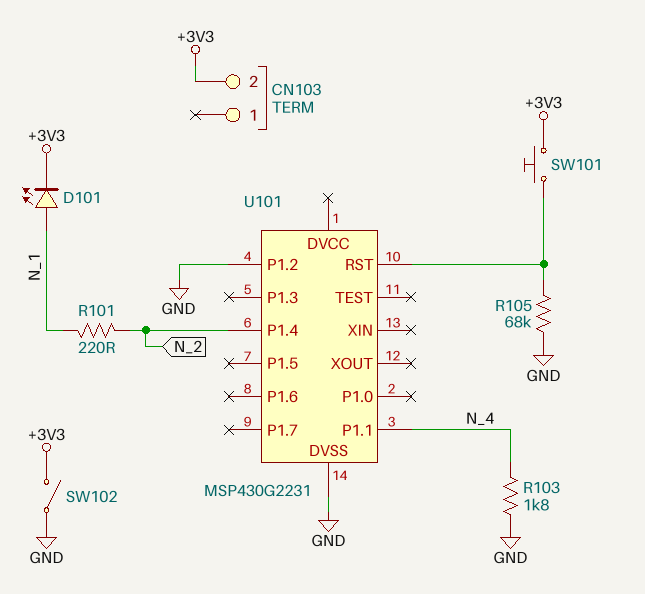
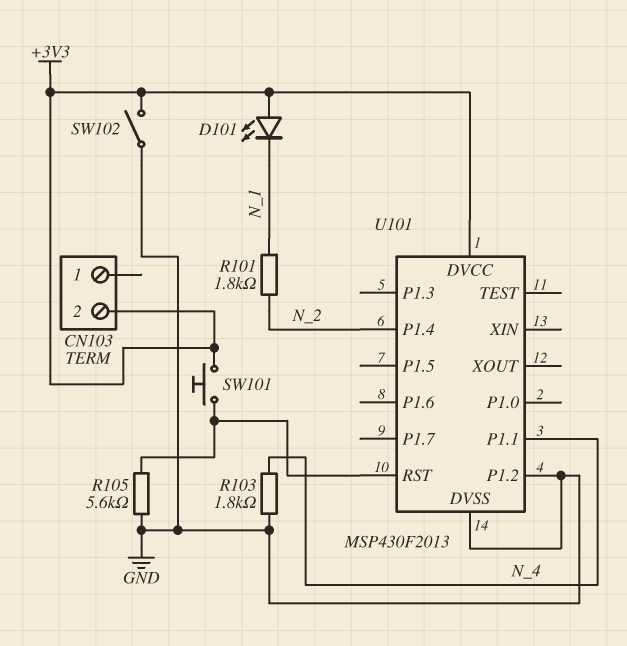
D101: LED (A N_1, K +3V3) -> LED (A +3V3, K N_1)
R101: 220 (N_1, N_2) -> 1.8k (N_1, N_2)
R105: 68k (GND, U101/RST) -> 5.6k (GND, U101/RST)
U101: MSP430G2231 -> MSP430F2013
U101 pin DVCC: none -> +3V3

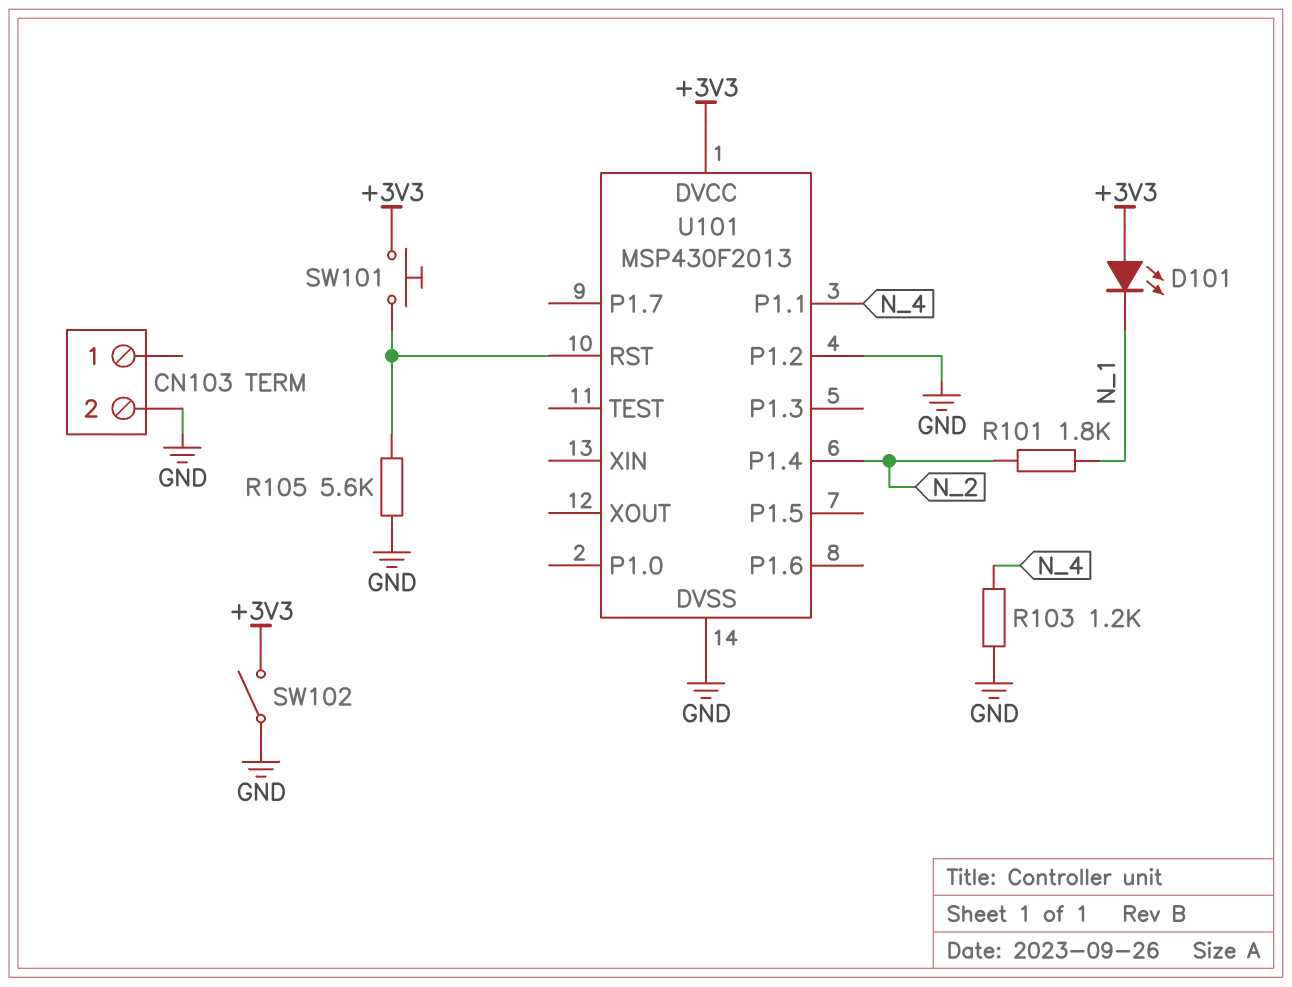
CN103 pin 2: +3V3 -> GND
R103: 1.8k (GND, N_4) -> 1.2k (GND, N_4)

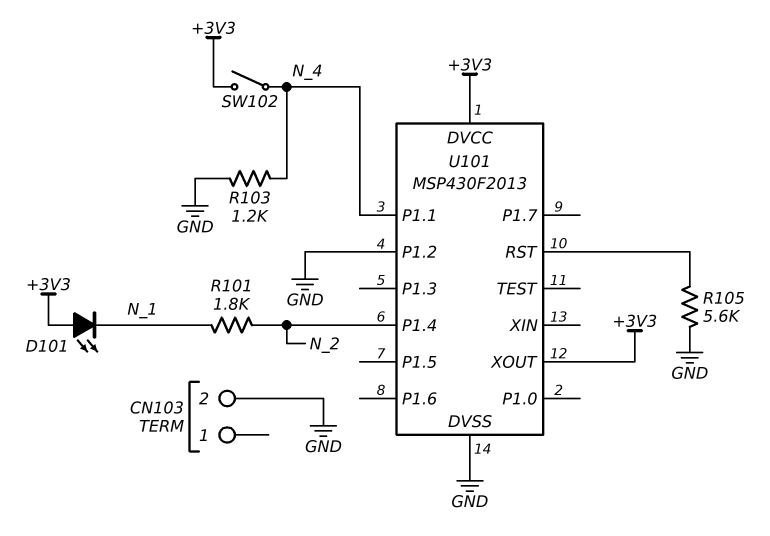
SW101: button (+3V3, U101/RST) -> none
SW102: switch (+3V3, GND) -> switch (+3V3, N_4)
U101 pin XOUT: none -> +3V3

